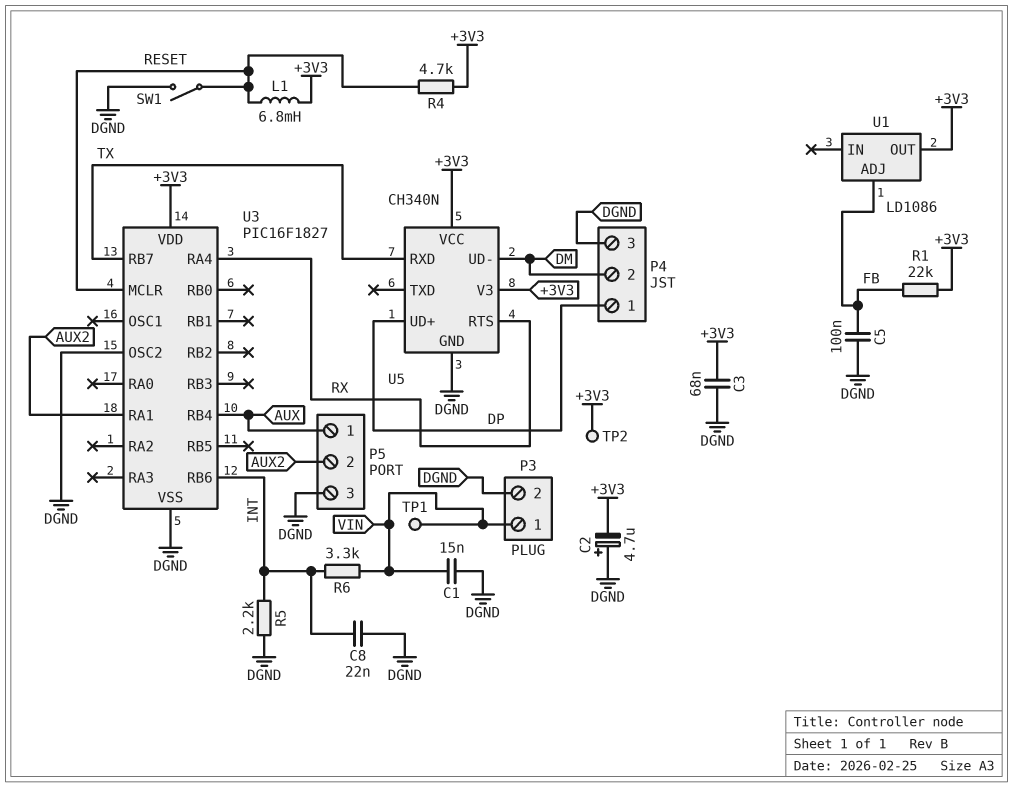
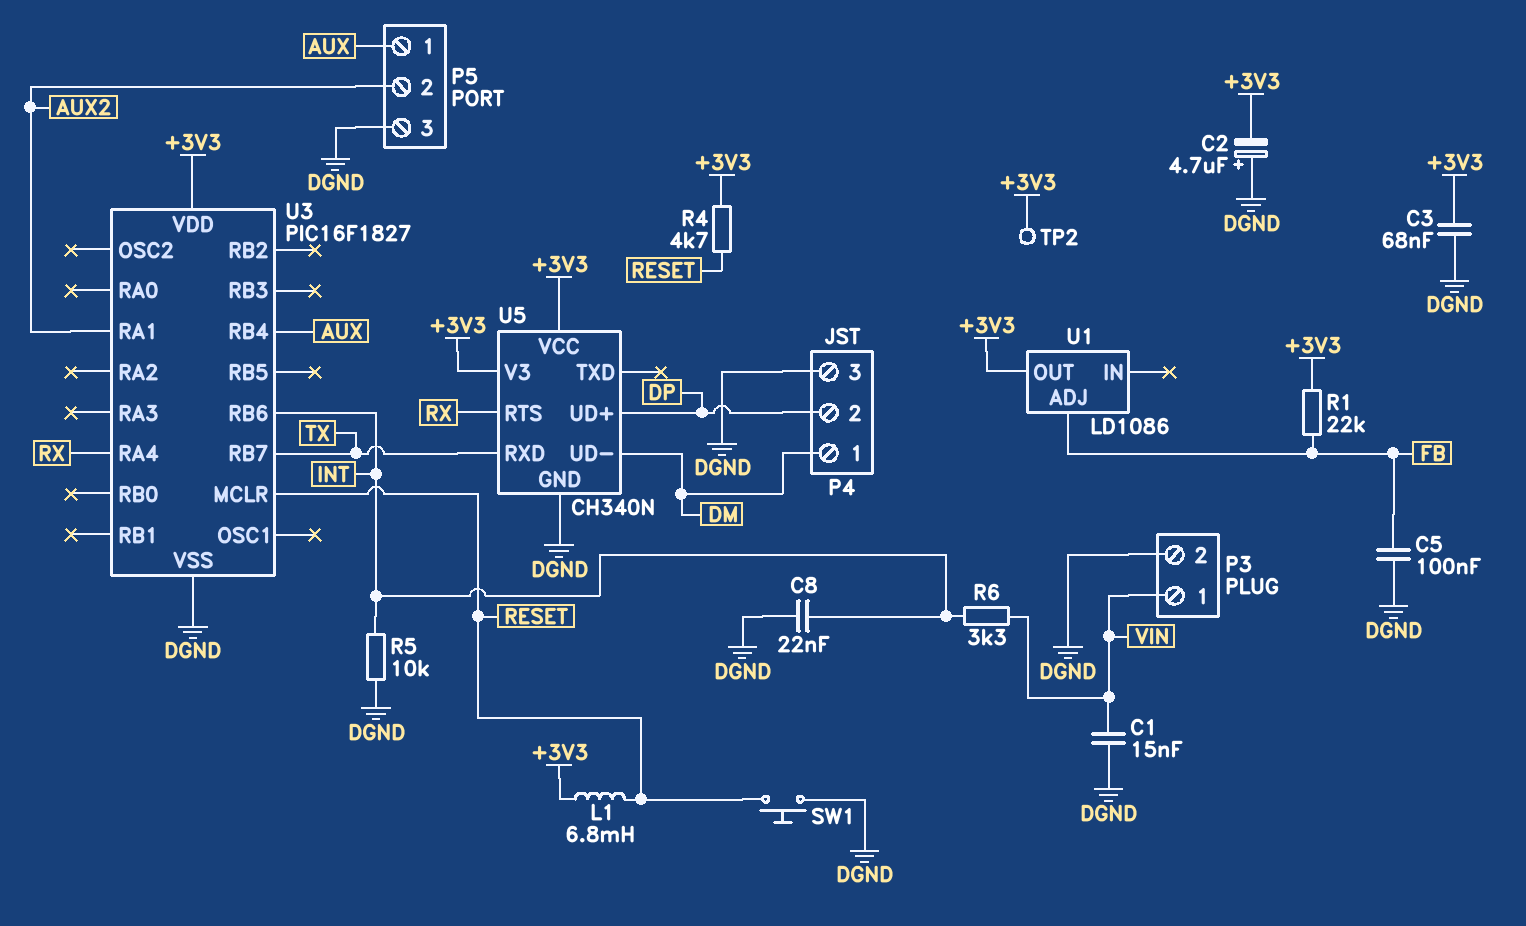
P4 pin 1: DP -> DM
P4 pin 2: DM -> DP
R5: 2.2k (DGND, INT) -> 10k (DGND, INT)
SW1: switch (DGND, RESET) -> button (DGND, RESET)
TP1: test point (VIN) -> none
U3 pin OSC2: DGND -> none

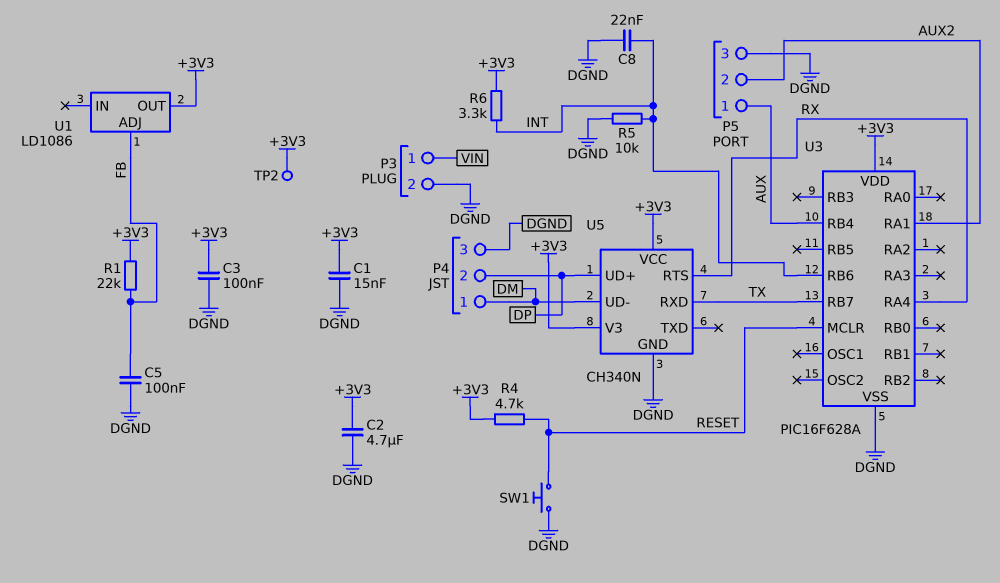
C1: 15nF (DGND, VIN) -> 15nF (+3V3, DGND)
C2: 4.7uF (plus DGND, minus +3V3) -> 4.7uF (+3V3, DGND)
C3: 68nF (+3V3, DGND) -> 100nF (+3V3, DGND)
L1: 6.8mH (+3V3, RESET) -> none
R6: 3.3k (INT, VIN) -> 3.3k (+3V3, INT)
U3: PIC16F1827 -> PIC16F628A

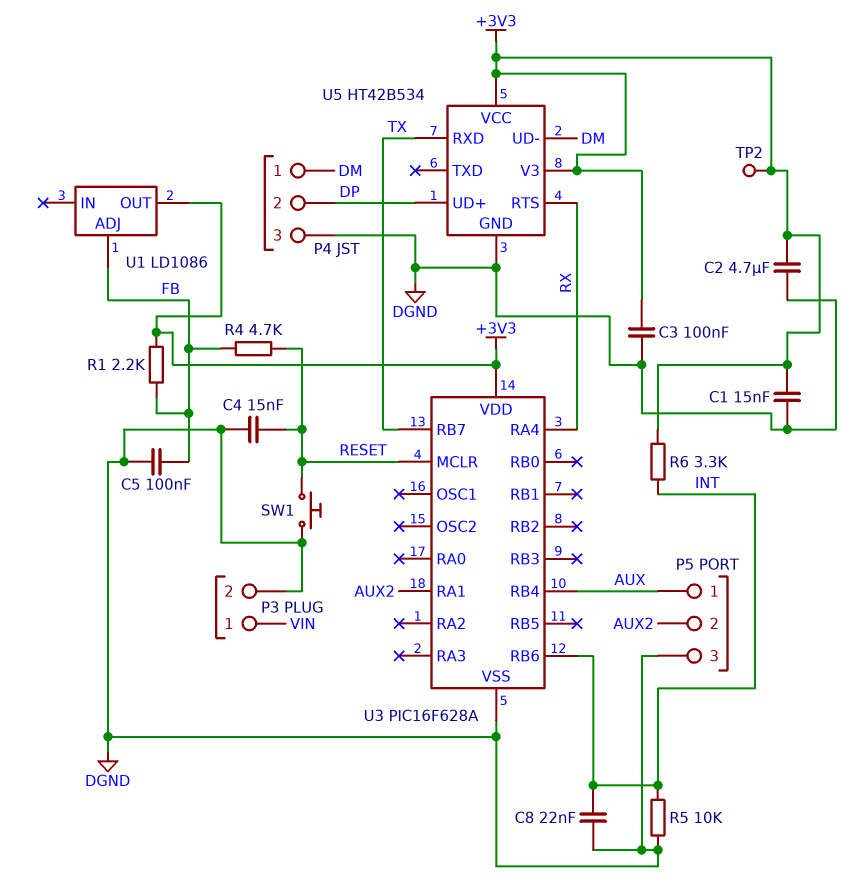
C4: none -> 15nF (DGND, RESET)
R1: 22k (+3V3, FB) -> 2.2k (+3V3, FB)
R4: 4.7k (+3V3, RESET) -> 4.7k (FB, RESET)
U5: CH340N -> HT42B534

